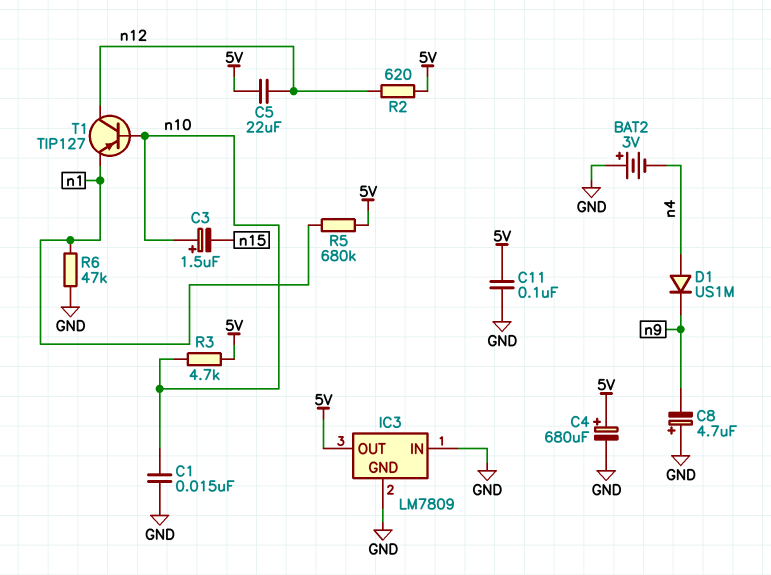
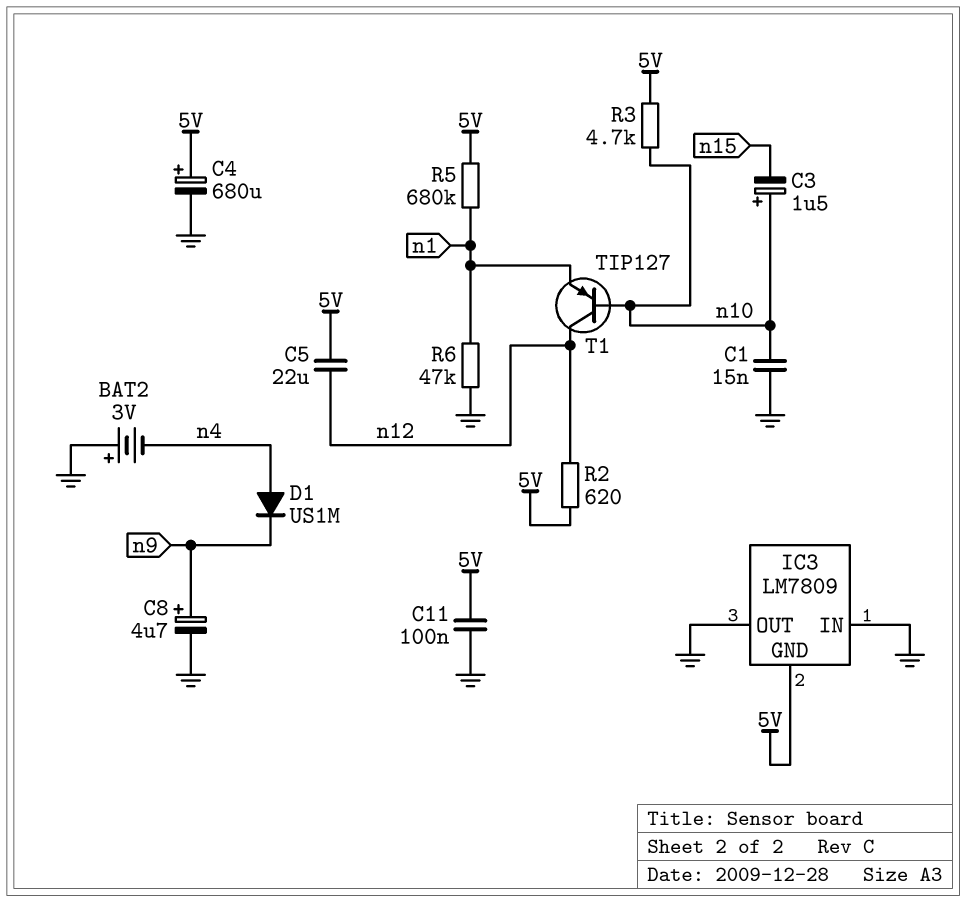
C8: 4.7uF (plus GND, minus n9) -> 4.7uF (plus n9, minus GND)
IC3 pin GND: GND -> 5V
IC3 pin OUT: 5V -> GND

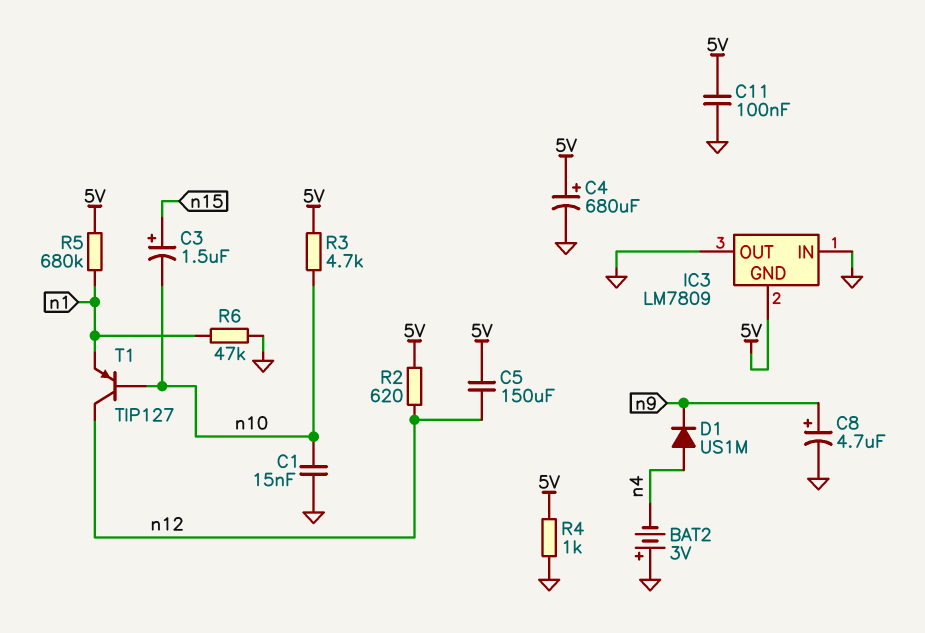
C3: 1.5uF (plus n10, minus n15) -> 1.5uF (plus n15, minus n10)
C5: 22uF (5V, n12) -> 150uF (5V, n12)
R4: none -> 1k (5V, GND)

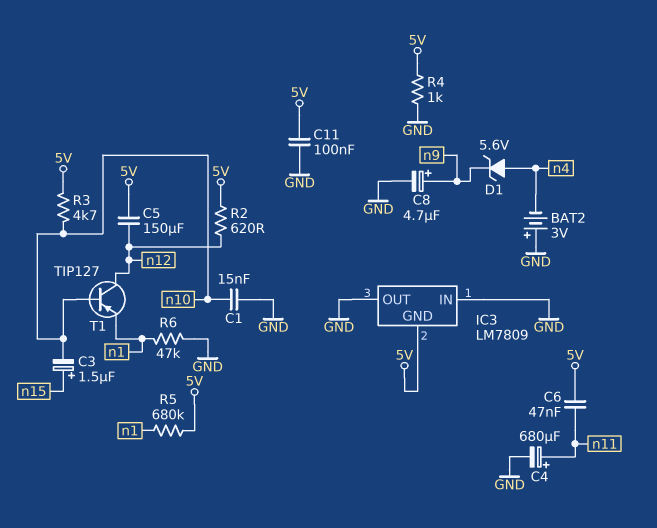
C4: 680uF (plus 5V, minus GND) -> 680uF (plus n11, minus GND)
C6: none -> 47nF (5V, n11)
D1: diode US1M (A n4, K n9) -> zener 5.6V (A n4, K n9)

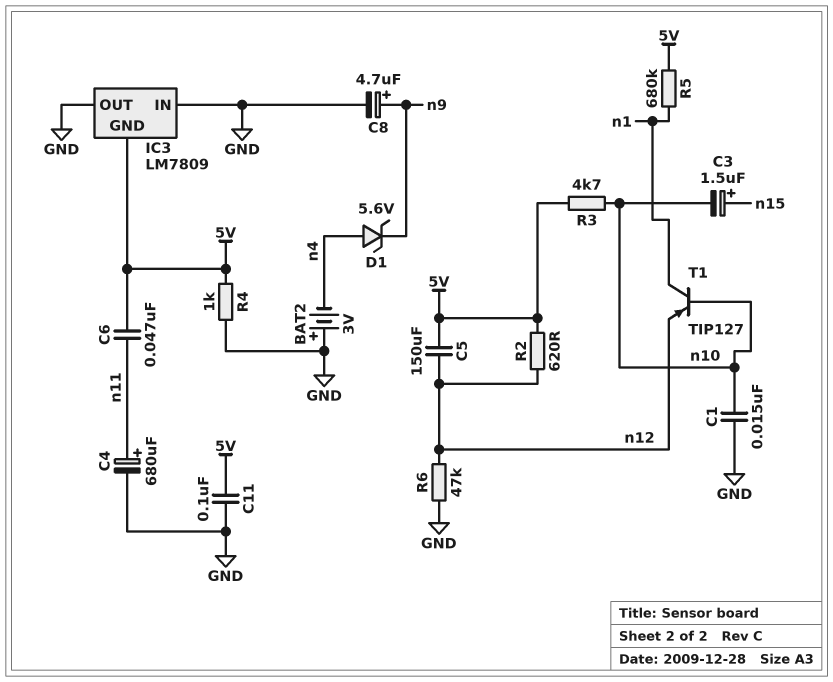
R6: 47k (GND, n1) -> 47k (GND, n12)
T1: PNP TIP127 (B n10, C n12, E n1) -> PNP TIP127 (B n10, C n1, E n12)

